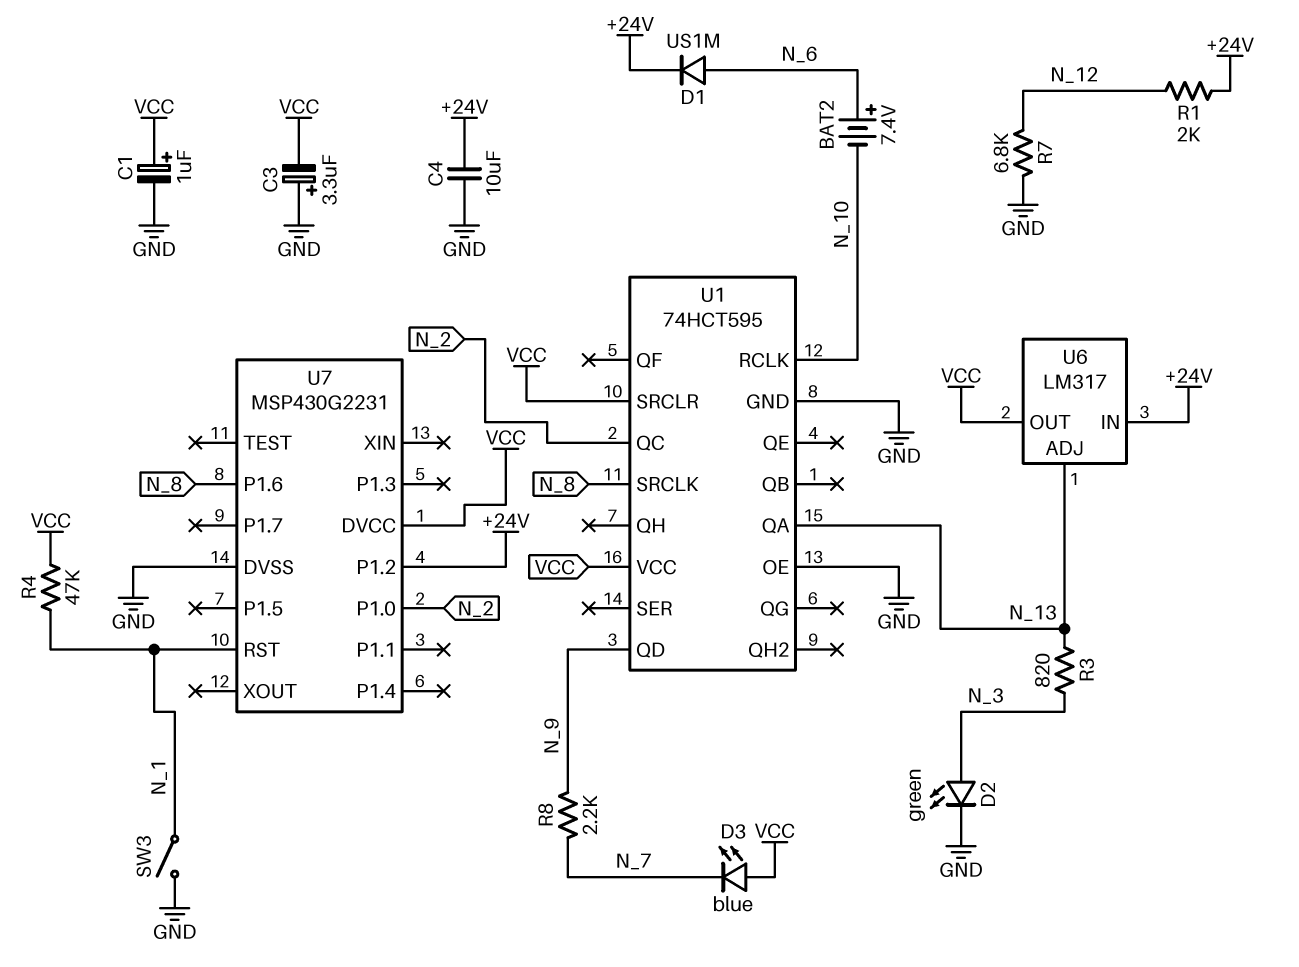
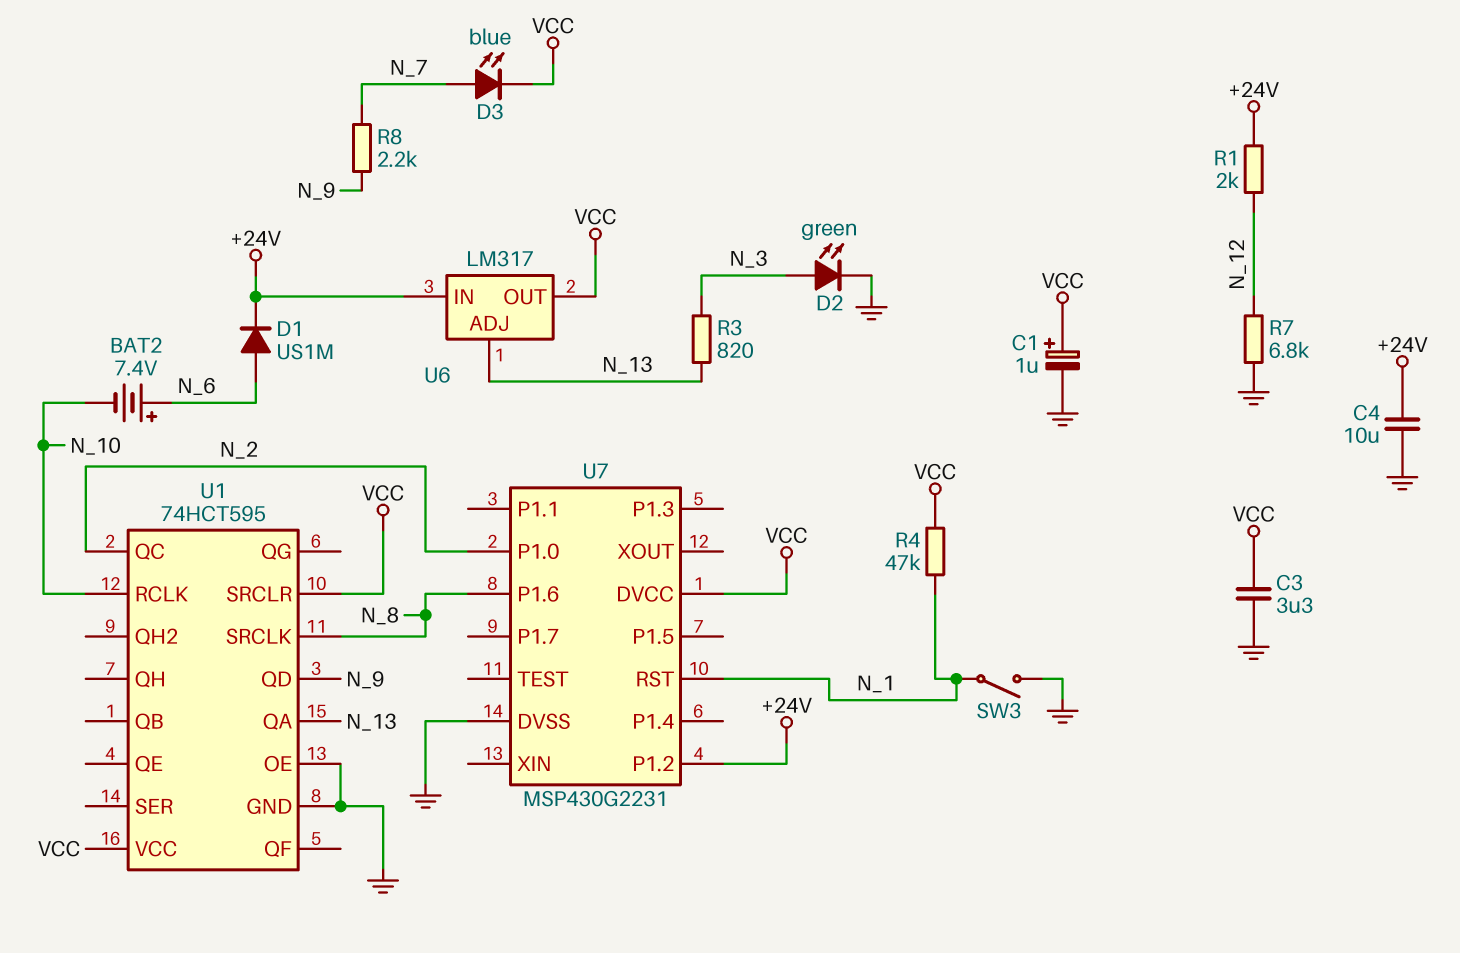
C3: 3.3uF (plus GND, minus VCC) -> 3.3uF (GND, VCC)
D3: LED blue (A VCC, K N_7) -> LED blue (A N_7, K VCC)

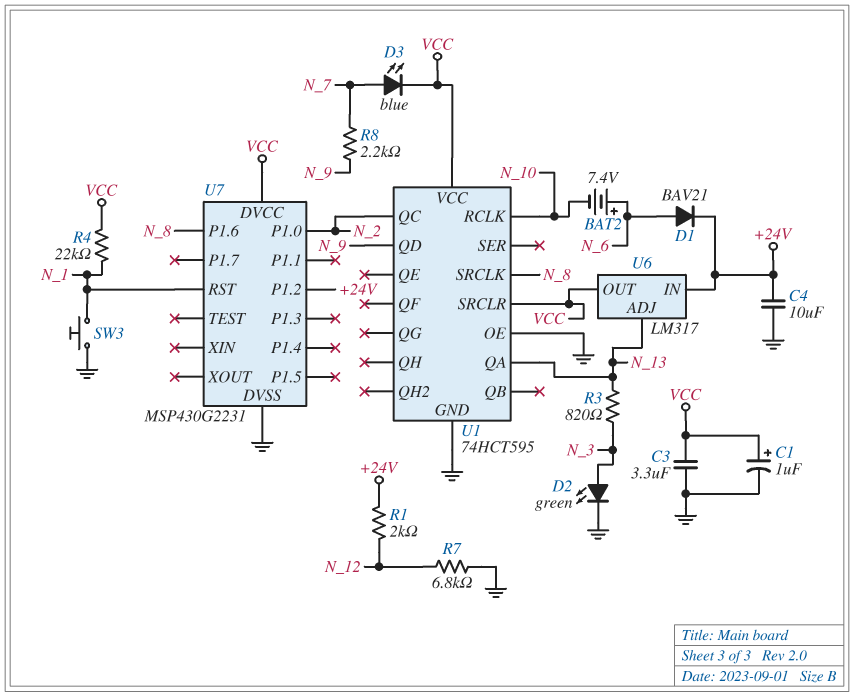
D1: diode US1M (A N_6, K +24V) -> diode BAV21 (A N_6, K +24V)
R4: 47k (N_1, VCC) -> 22k (N_1, VCC)
SW3: switch (GND, N_1) -> button (GND, N_1)

